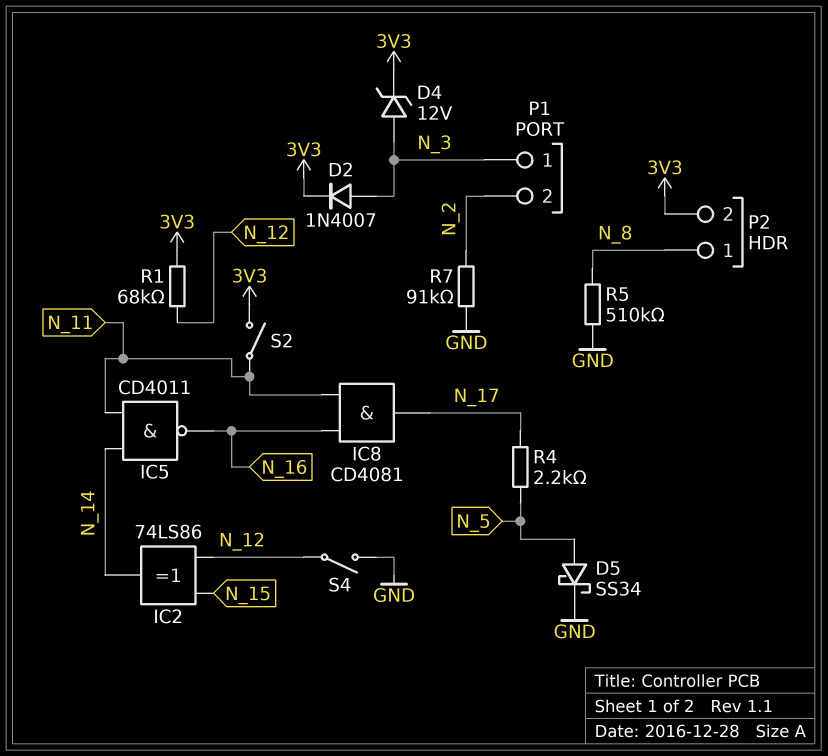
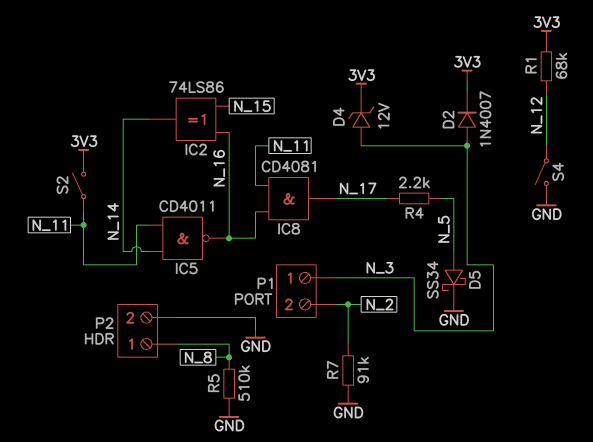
IC2: XOR 74LS86 (in N_12, in N_15, out N_14) -> XOR 74LS86 (in N_15, in N_16, out N_14)
P2 pin 2: 3V3 -> GND

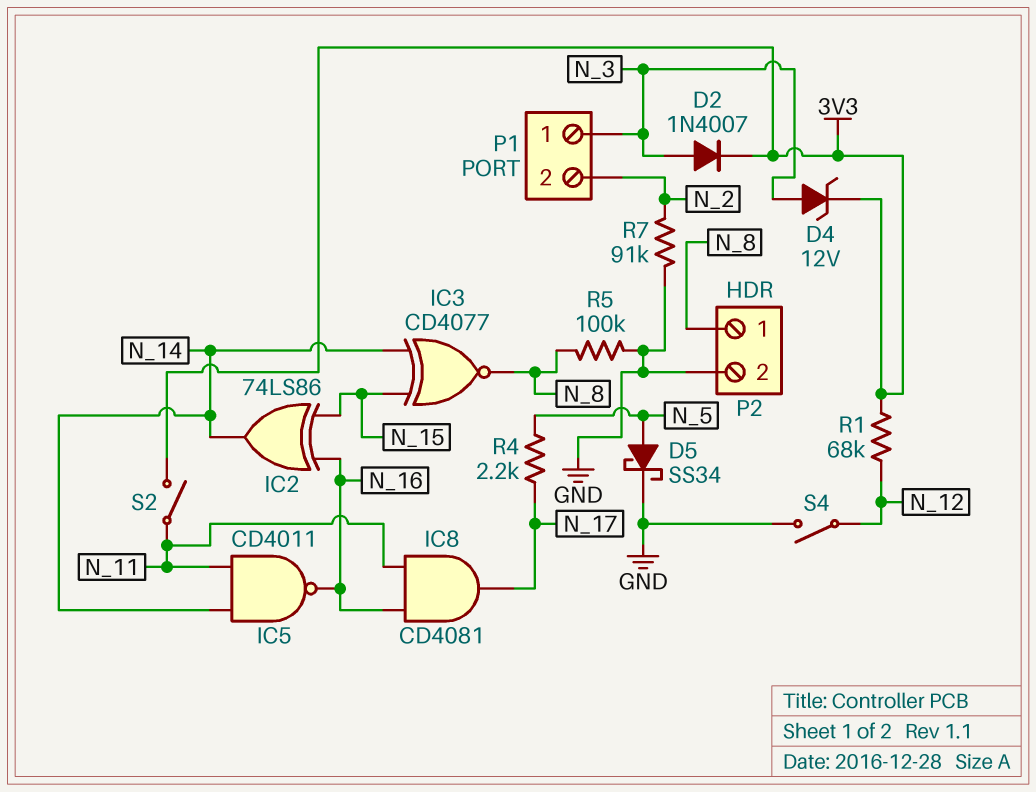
IC3: none -> XNOR CD4077 (in N_14, in N_15, out N_8)
R5: 510k (GND, N_8) -> 100k (GND, N_8)

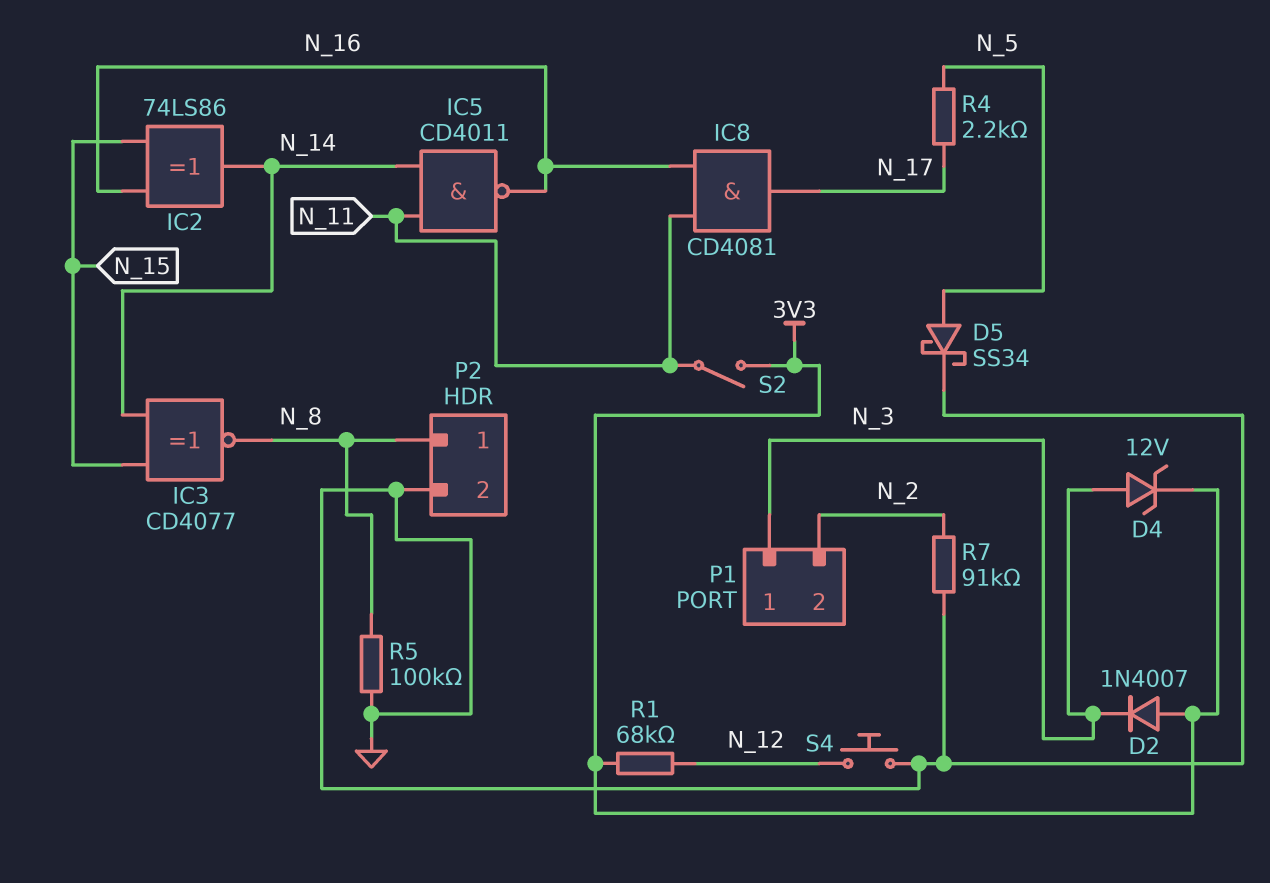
D2: diode 1N4007 (A N_3, K 3V3) -> diode 1N4007 (A 3V3, K N_3)
S4: switch (GND, N_12) -> button (GND, N_12)

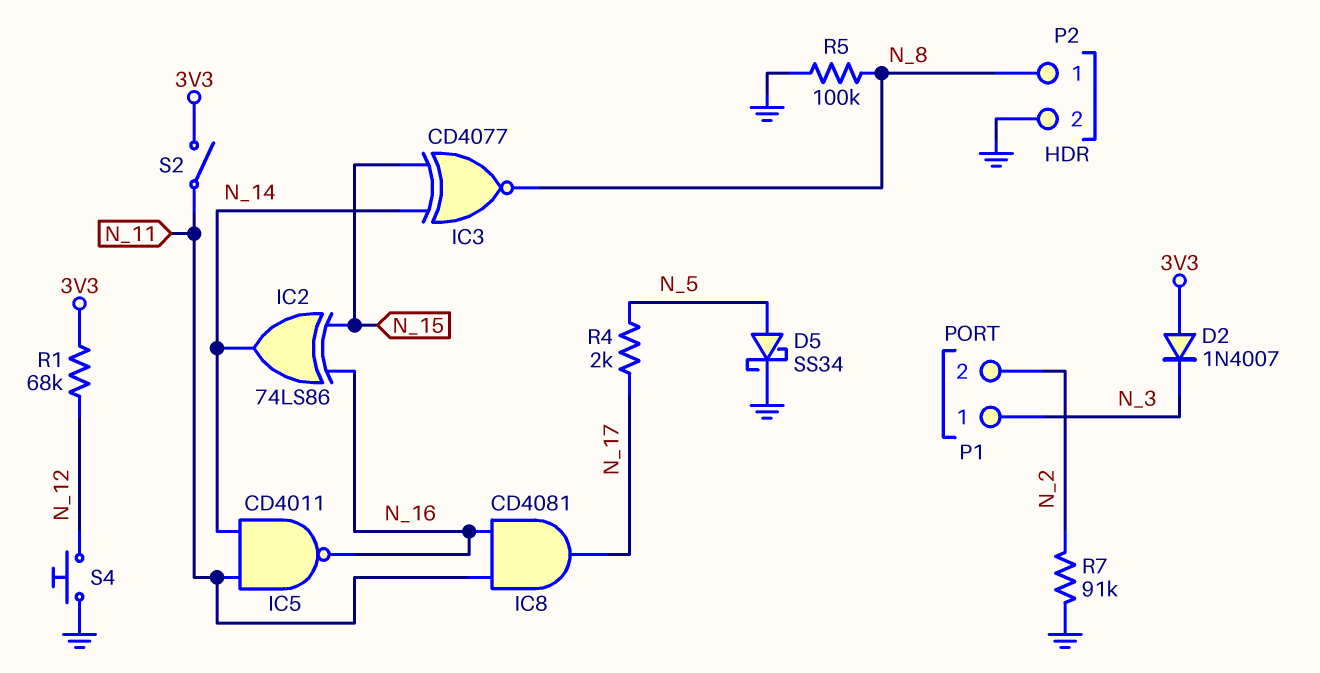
D4: zener 12V (A N_3, K 3V3) -> none
R4: 2.2k (N_5, N_17) -> 2k (N_5, N_17)

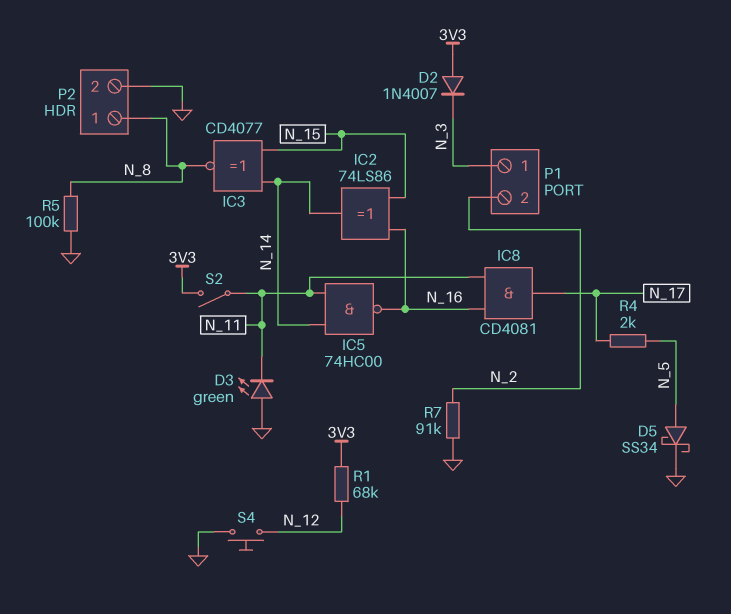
D3: none -> LED green (A GND, K N_11)
IC5: NAND CD4011 (in N_11, in N_14, out N_16) -> NAND 74HC00 (in N_11, in N_14, out N_16)

